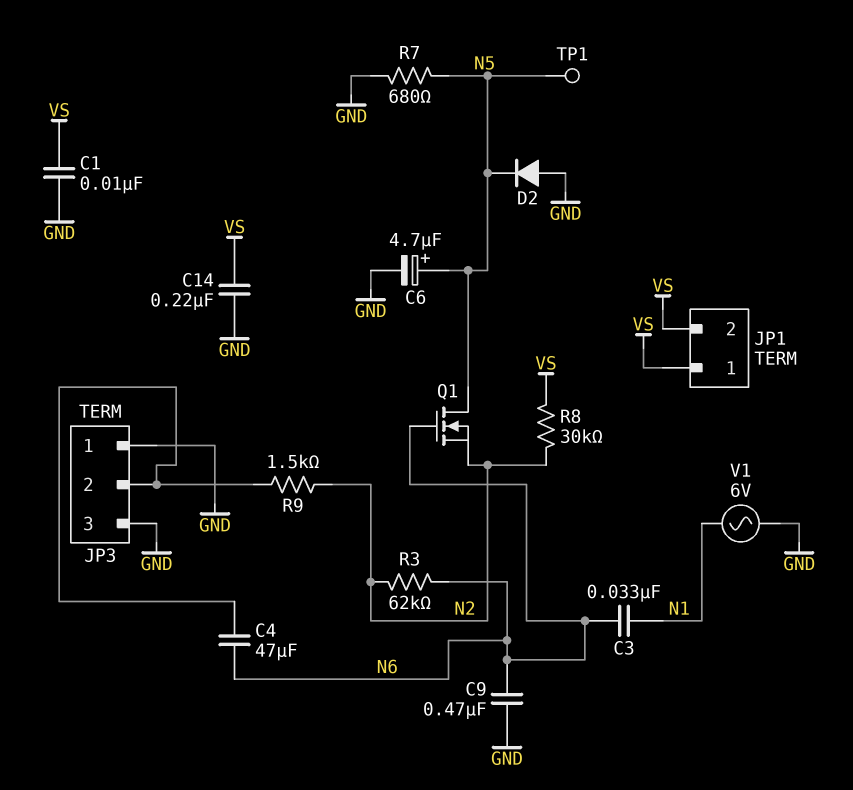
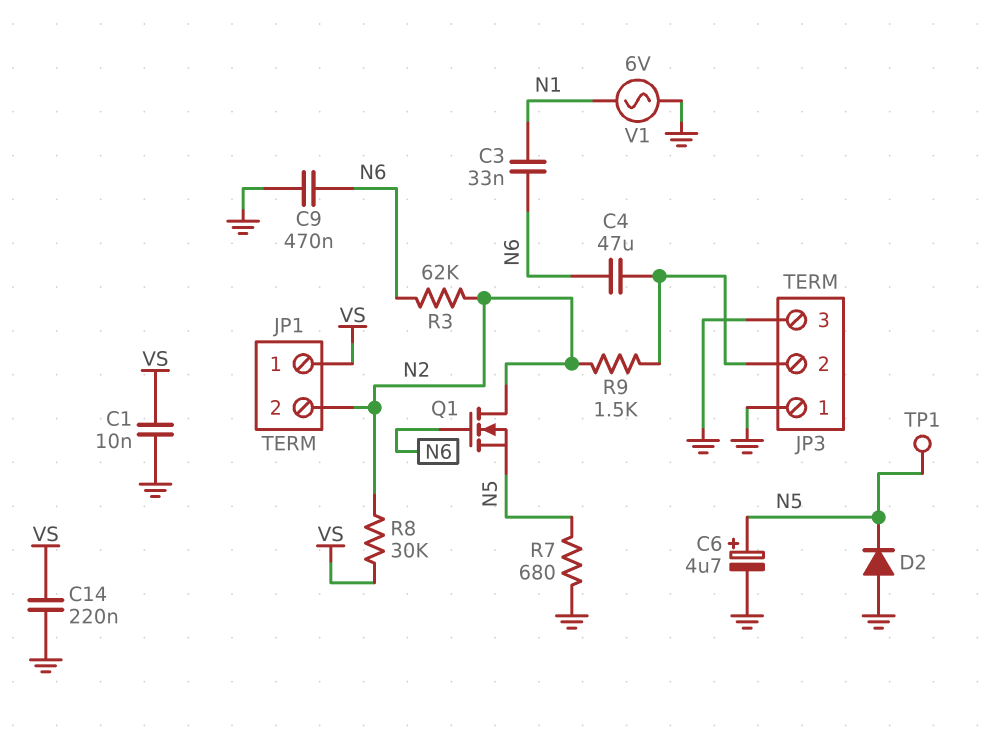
JP1 pin 2: VS -> N2
Q1: NMOS (G N6, D N5, S N2) -> NMOS (G N6, D N2, S N5)

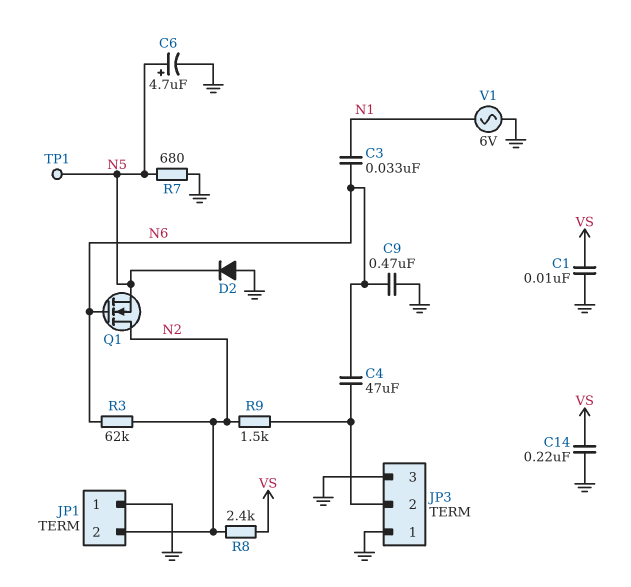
JP1 pin 1: VS -> GND
R8: 30k (N2, VS) -> 2.4k (N2, VS)

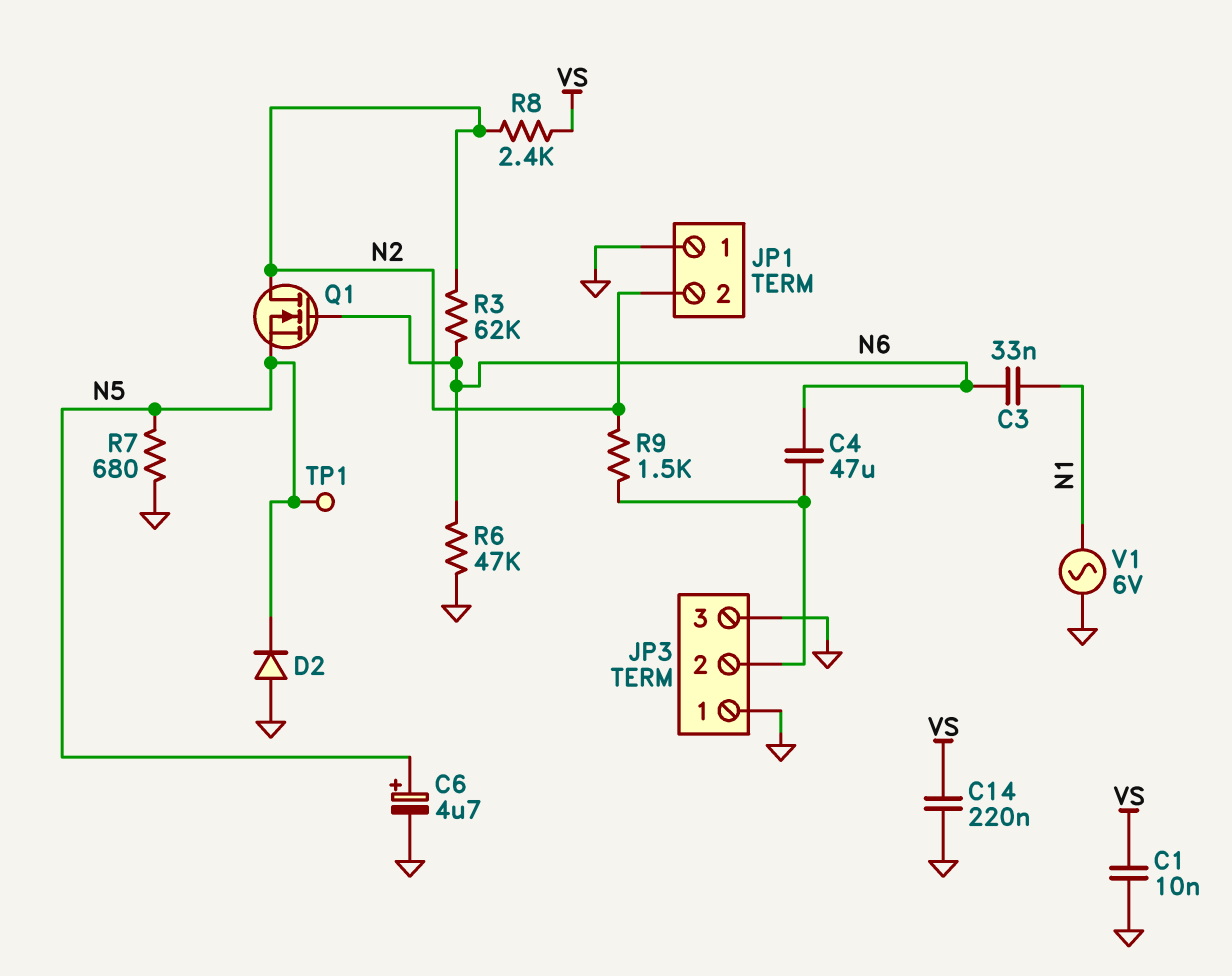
C9: 470nF (GND, N6) -> none
R6: none -> 47k (GND, N6)

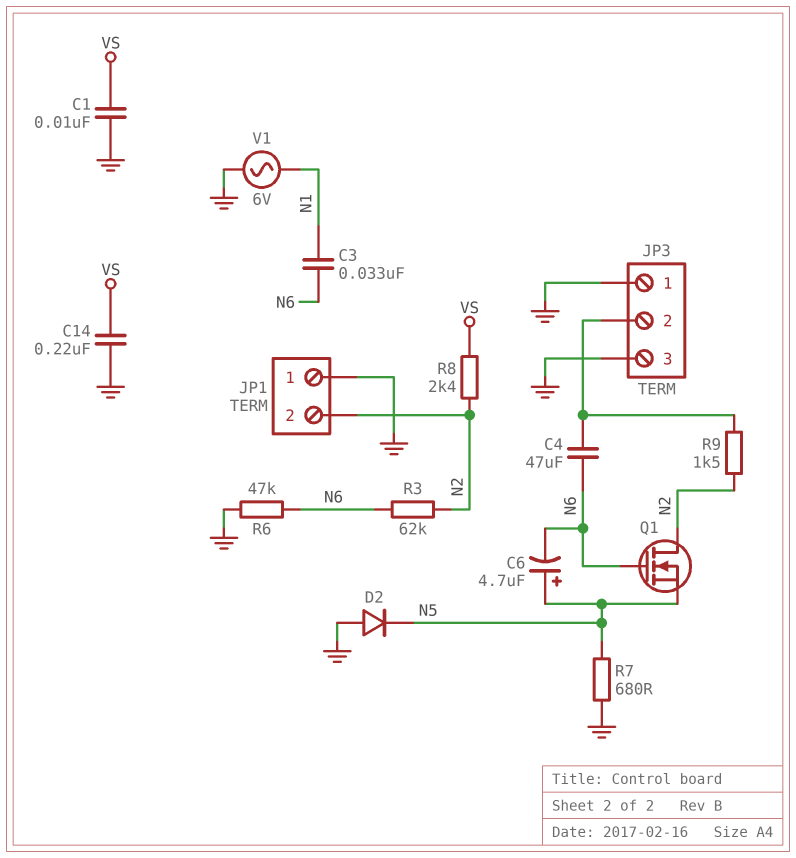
C6: 4.7uF (plus N5, minus GND) -> 4.7uF (plus N5, minus N6)
TP1: test point (N5) -> none

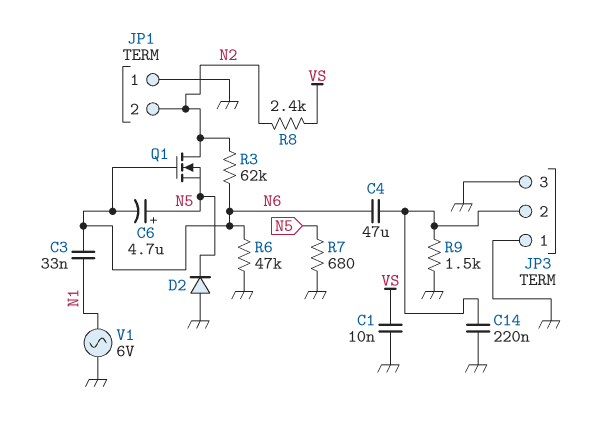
C14: 220nF (GND, VS) -> 220nF (GND, JP3/2)
R9: 1.5k (JP3/2, N2) -> 1.5k (GND, JP3/2)

